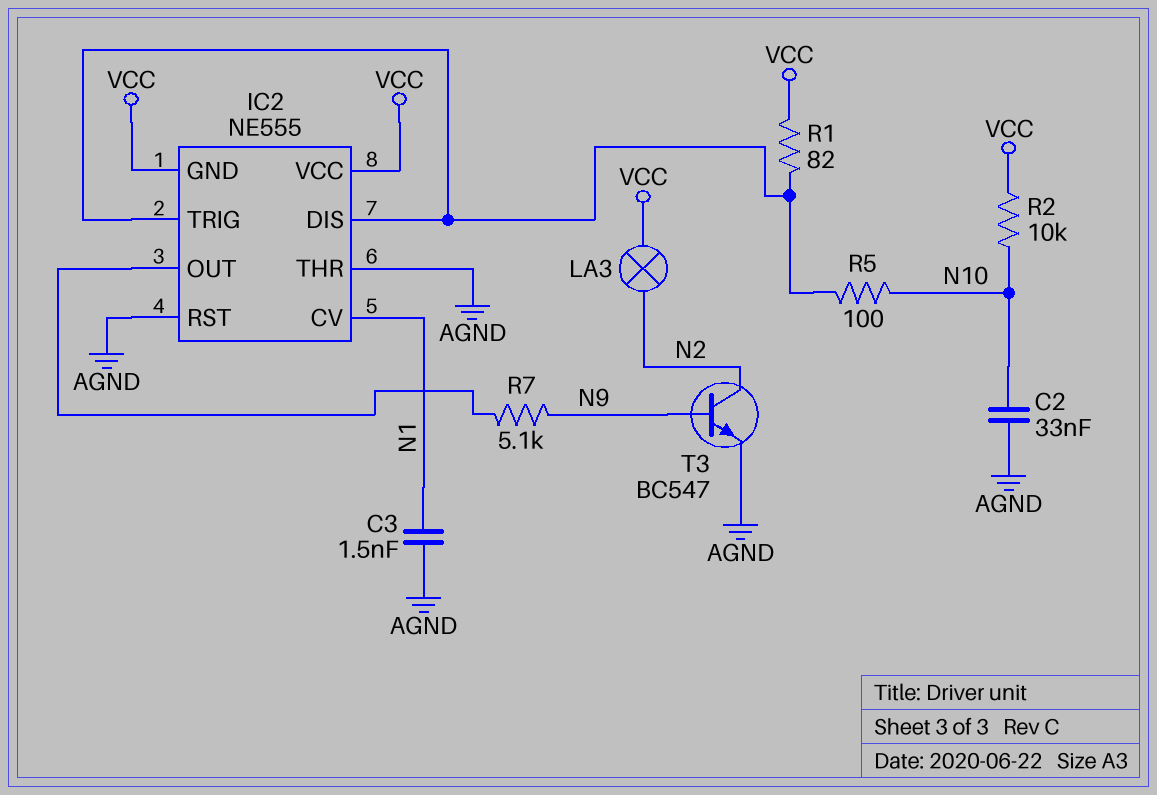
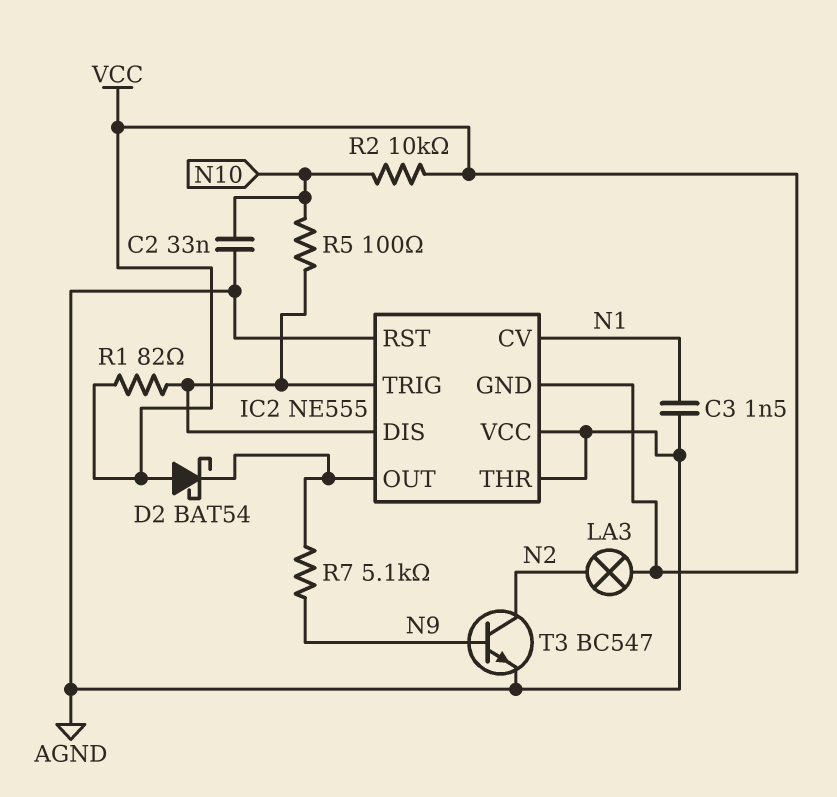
D2: none -> schottky BAT54 (A VCC, K IC2/OUT)
IC2 pin VCC: VCC -> AGND

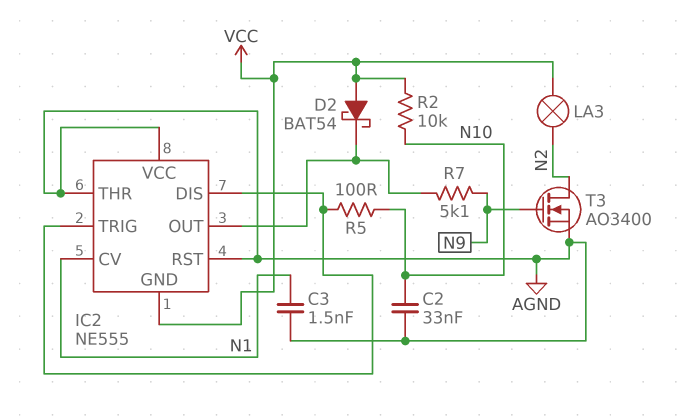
R1: 82 (IC2/DIS, VCC) -> none
T3: NPN BC547 (B N9, C N2, E AGND) -> NMOS AO3400 (G N9, D N2, S AGND)

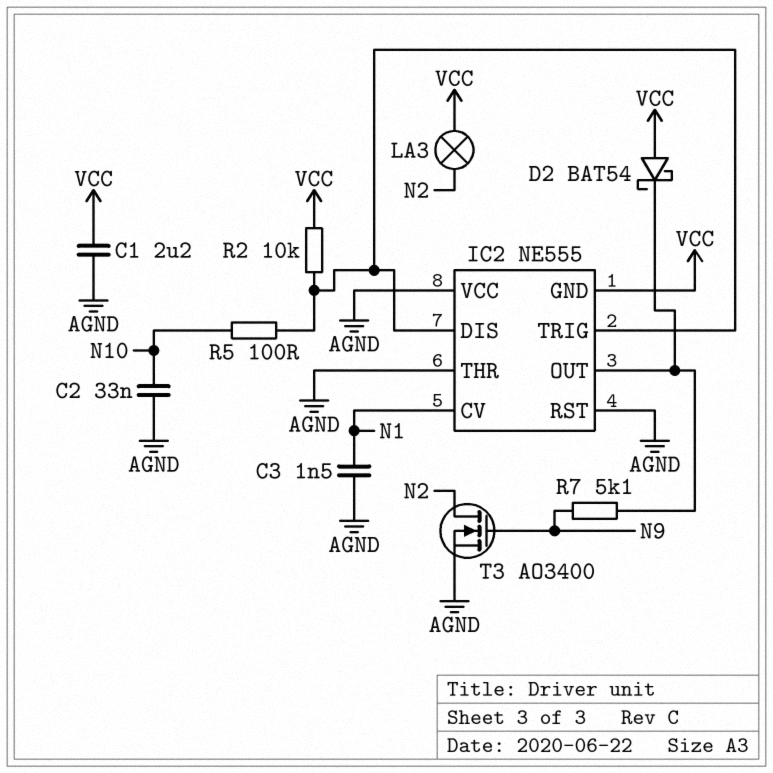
C1: none -> 2.2uF (AGND, VCC)
R2: 10k (N10, VCC) -> 10k (IC2/DIS, VCC)

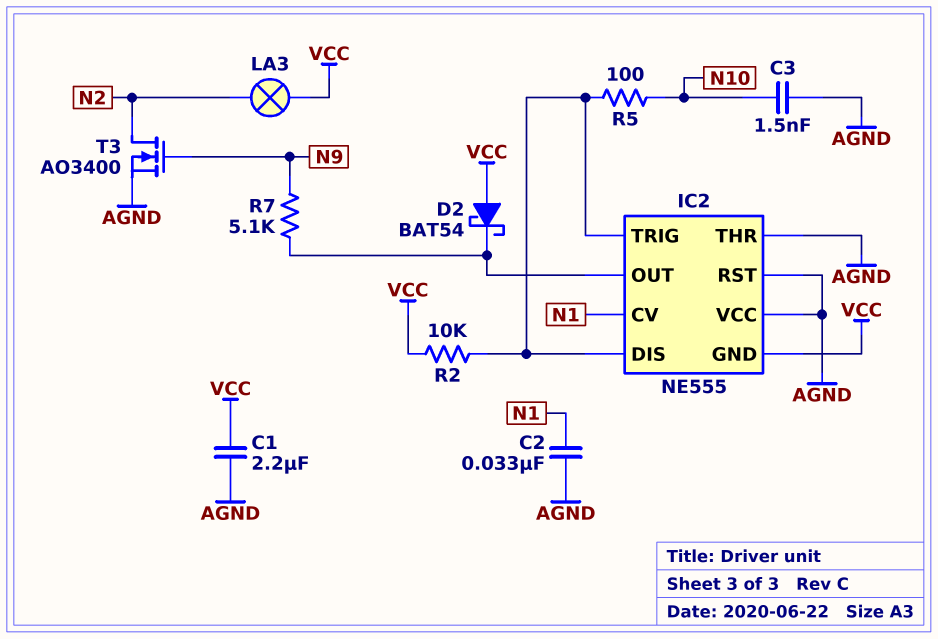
C2: 33nF (AGND, N10) -> 33nF (AGND, N1)
C3: 1.5nF (AGND, N1) -> 1.5nF (AGND, N10)

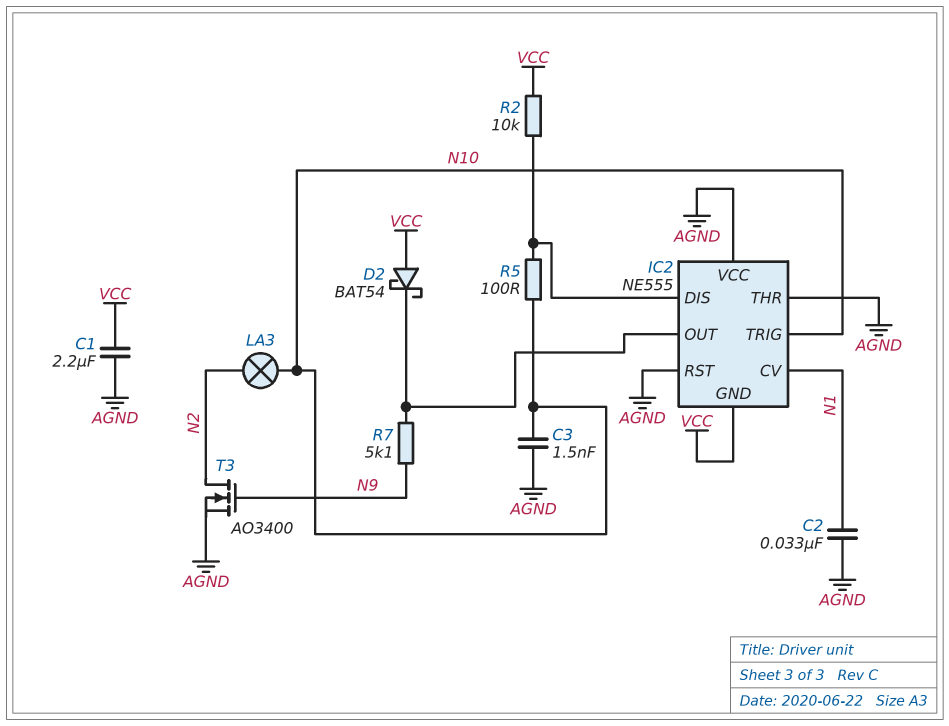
IC2 pin TRIG: IC2/DIS -> N10
LA3: lamp (N2, VCC) -> lamp (N2, N10)

